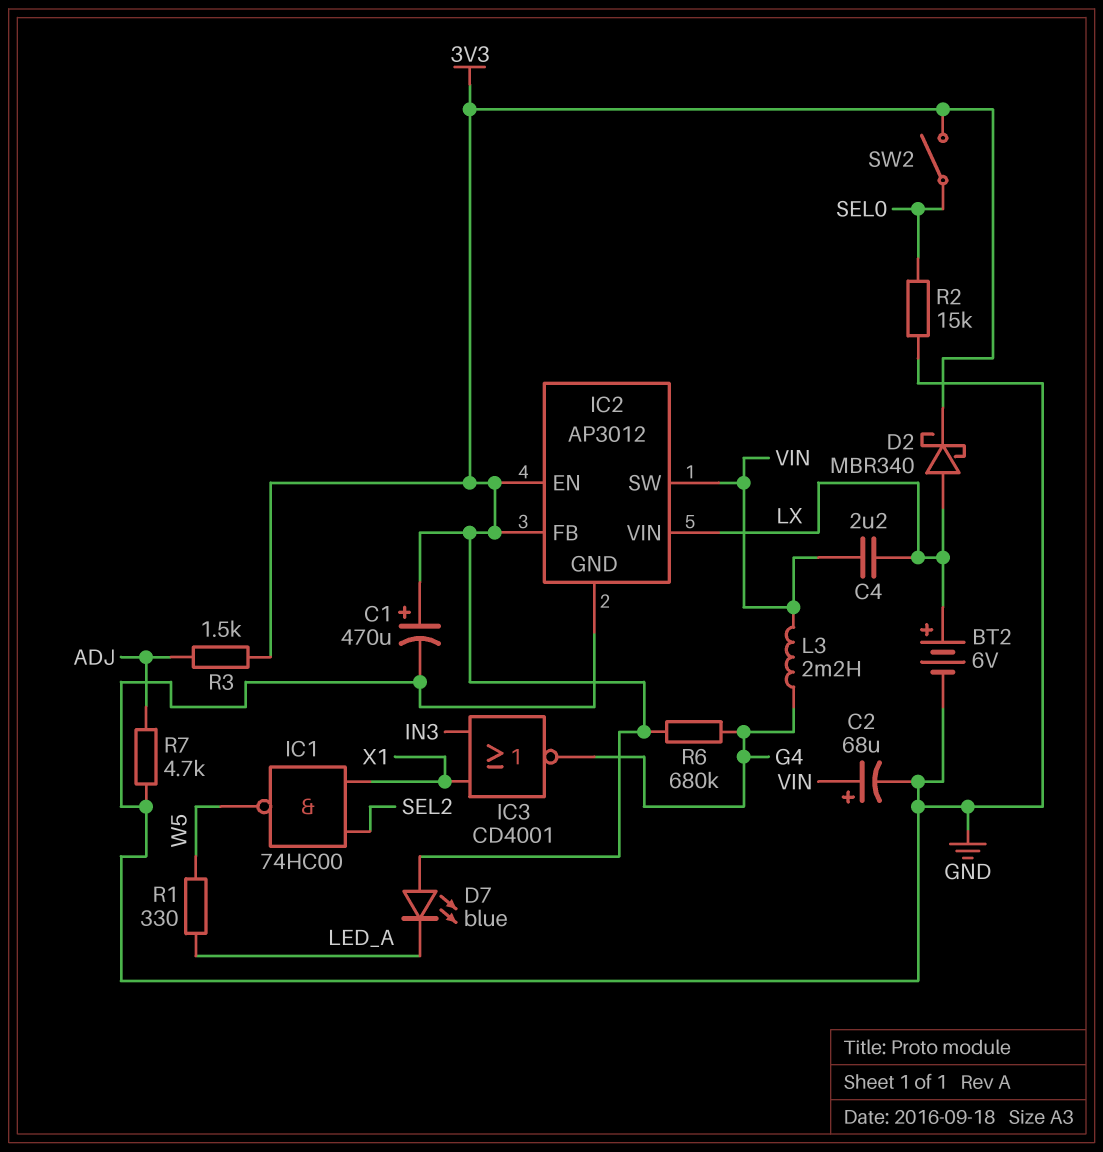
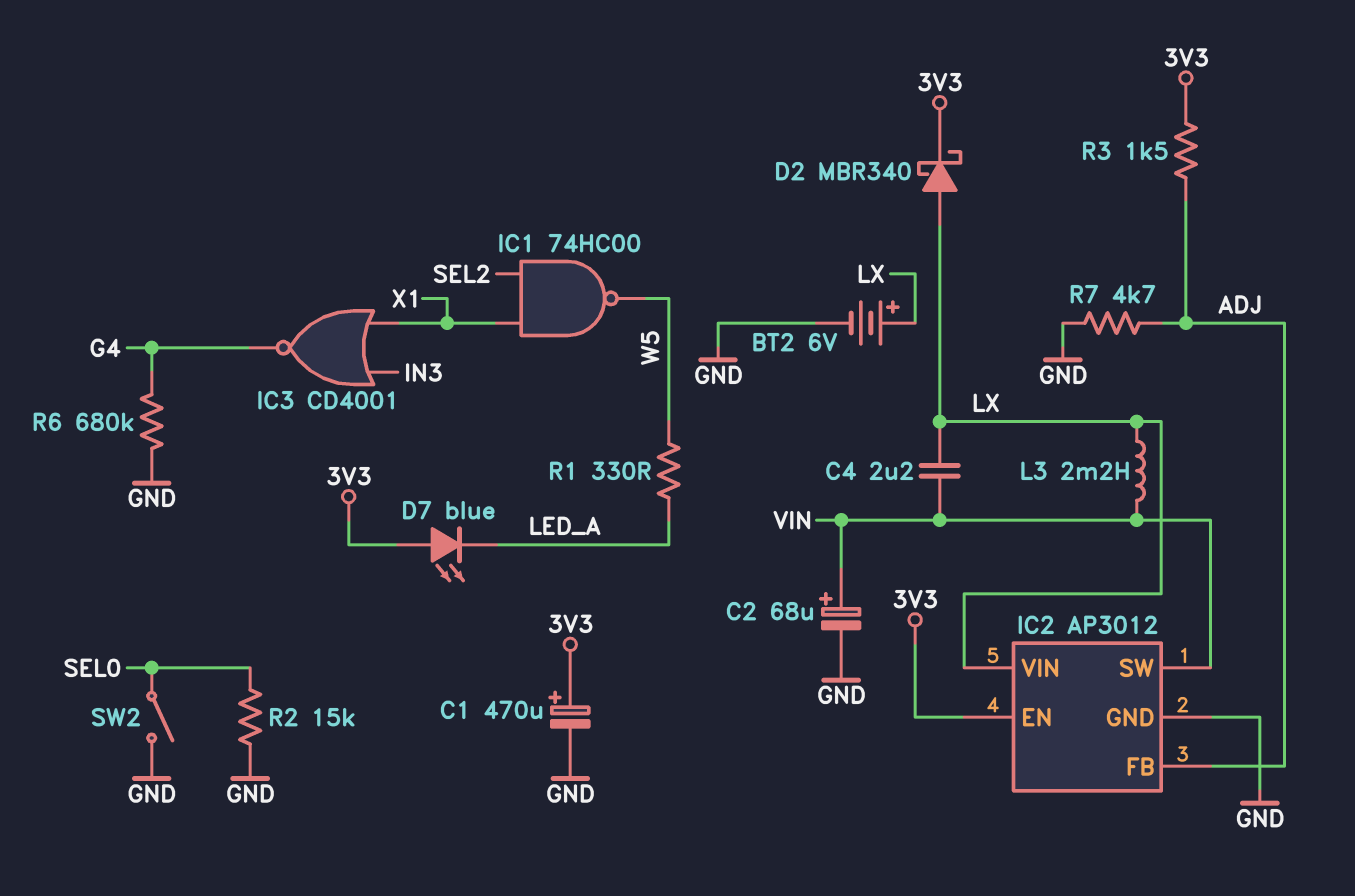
IC2 pin FB: 3V3 -> ADJ
L3: 2.2mH (G4, VIN) -> 2.2mH (LX, VIN)
R6: 680k (3V3, G4) -> 680k (G4, GND)
SW2: switch (3V3, SEL0) -> switch (GND, SEL0)

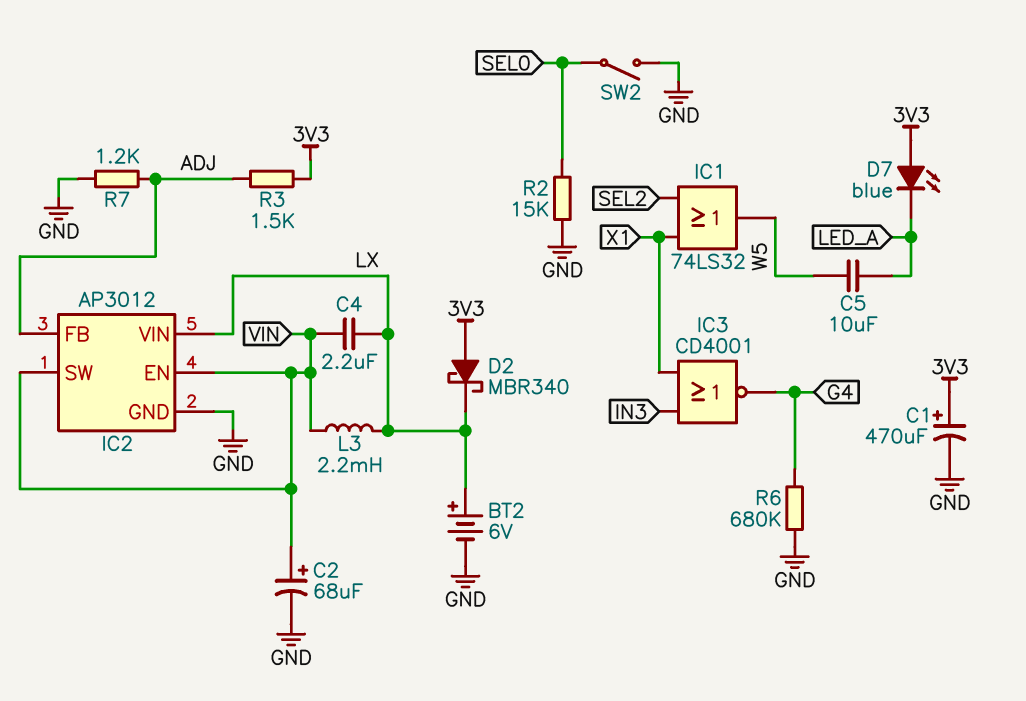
C5: none -> 10uF (LED_A, W5)
D2: schottky MBR340 (A LX, K 3V3) -> schottky MBR340 (A 3V3, K LX)
IC1: NAND 74HC00 (in SEL2, in X1, out W5) -> OR 74LS32 (in SEL2, in X1, out W5)
IC2 pin EN: 3V3 -> VIN
R1: 330 (LED_A, W5) -> none
R7: 4.7k (ADJ, GND) -> 1.2k (ADJ, GND)

